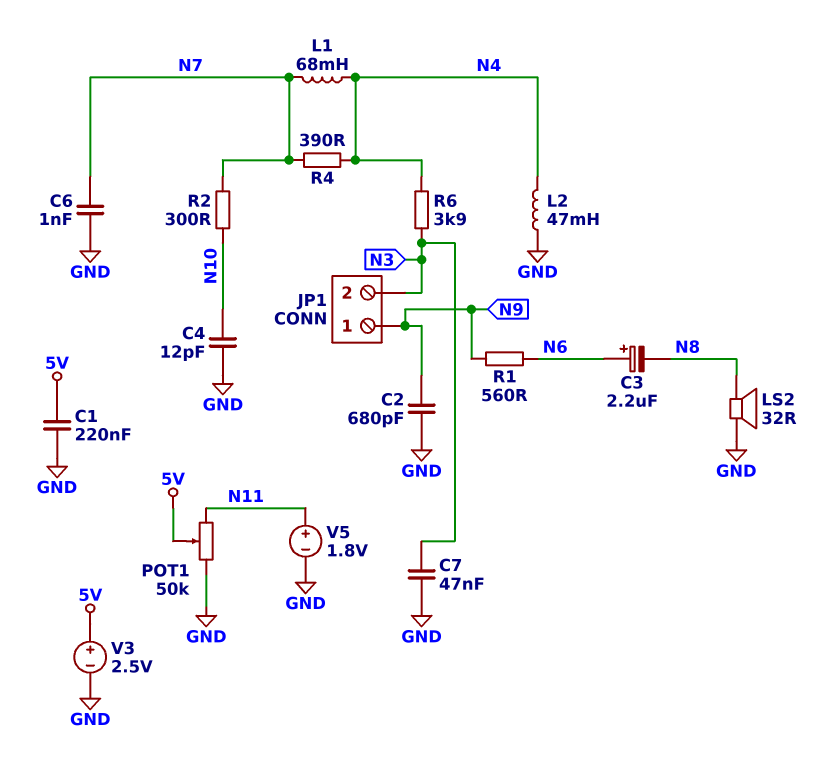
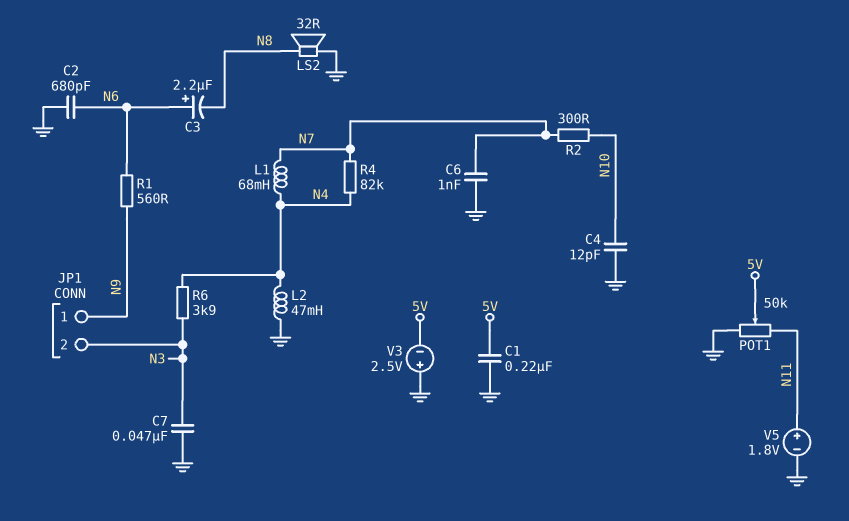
C2: 680pF (GND, N9) -> 680pF (GND, N6)
R4: 390 (N4, N7) -> 82k (N4, N7)
V3: 2.5V (plus 5V, minus GND) -> 2.5V (plus GND, minus 5V)

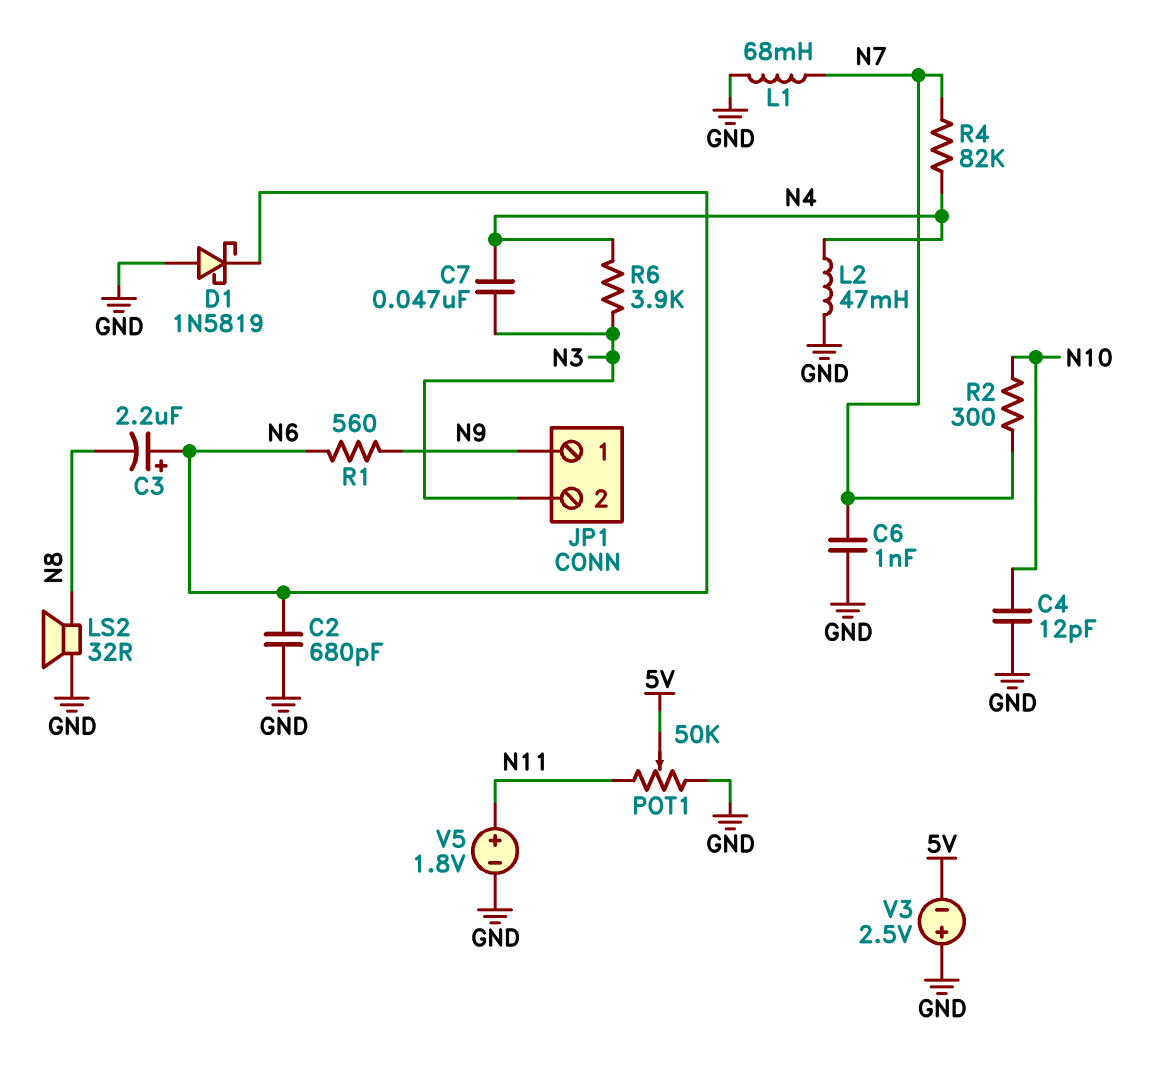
C1: 220nF (5V, GND) -> none
C7: 47nF (GND, N3) -> 47nF (N3, N4)
D1: none -> schottky 1N5819 (A GND, K N6)
L1: 68mH (N4, N7) -> 68mH (GND, N7)

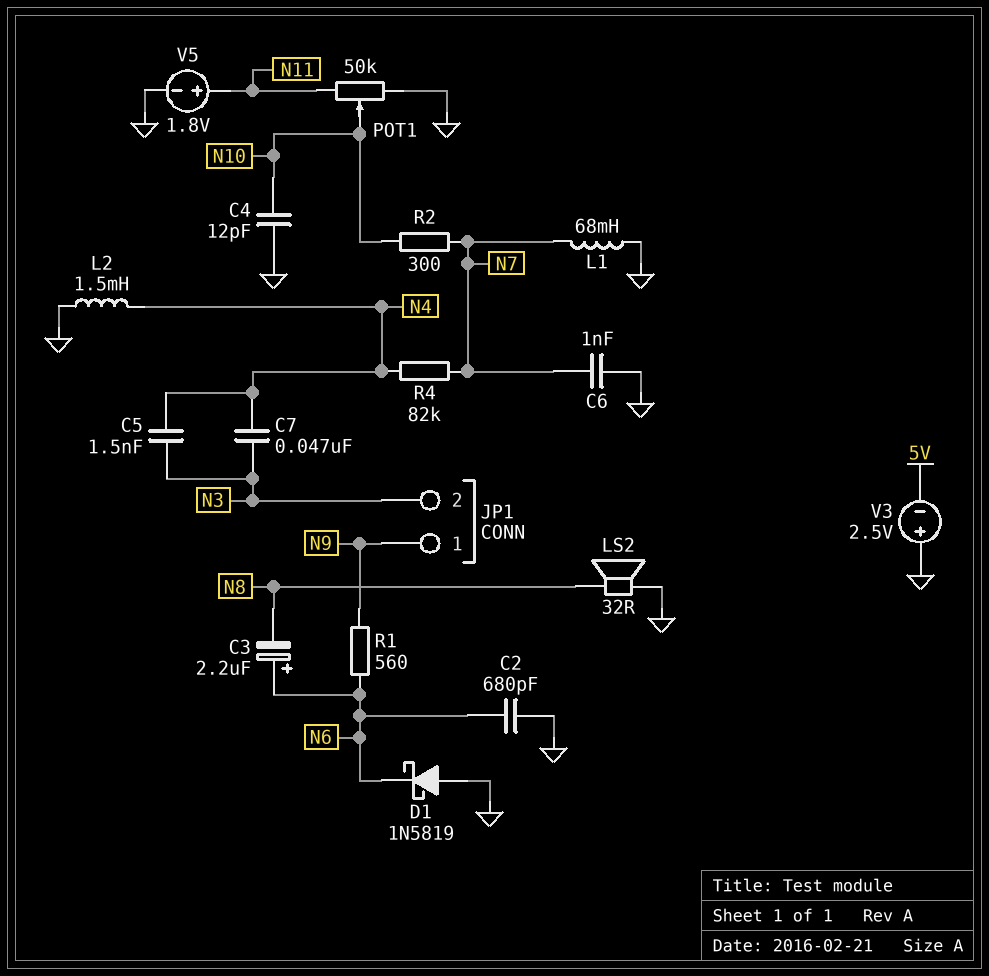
C5: none -> 1.5nF (N3, N4)
L2: 47mH (GND, N4) -> 1.5mH (GND, N4)
POT1: 50k (GND, N11, wiper 5V) -> 50k (GND, N11, wiper N10)
R6: 3.9k (N3, N4) -> none

